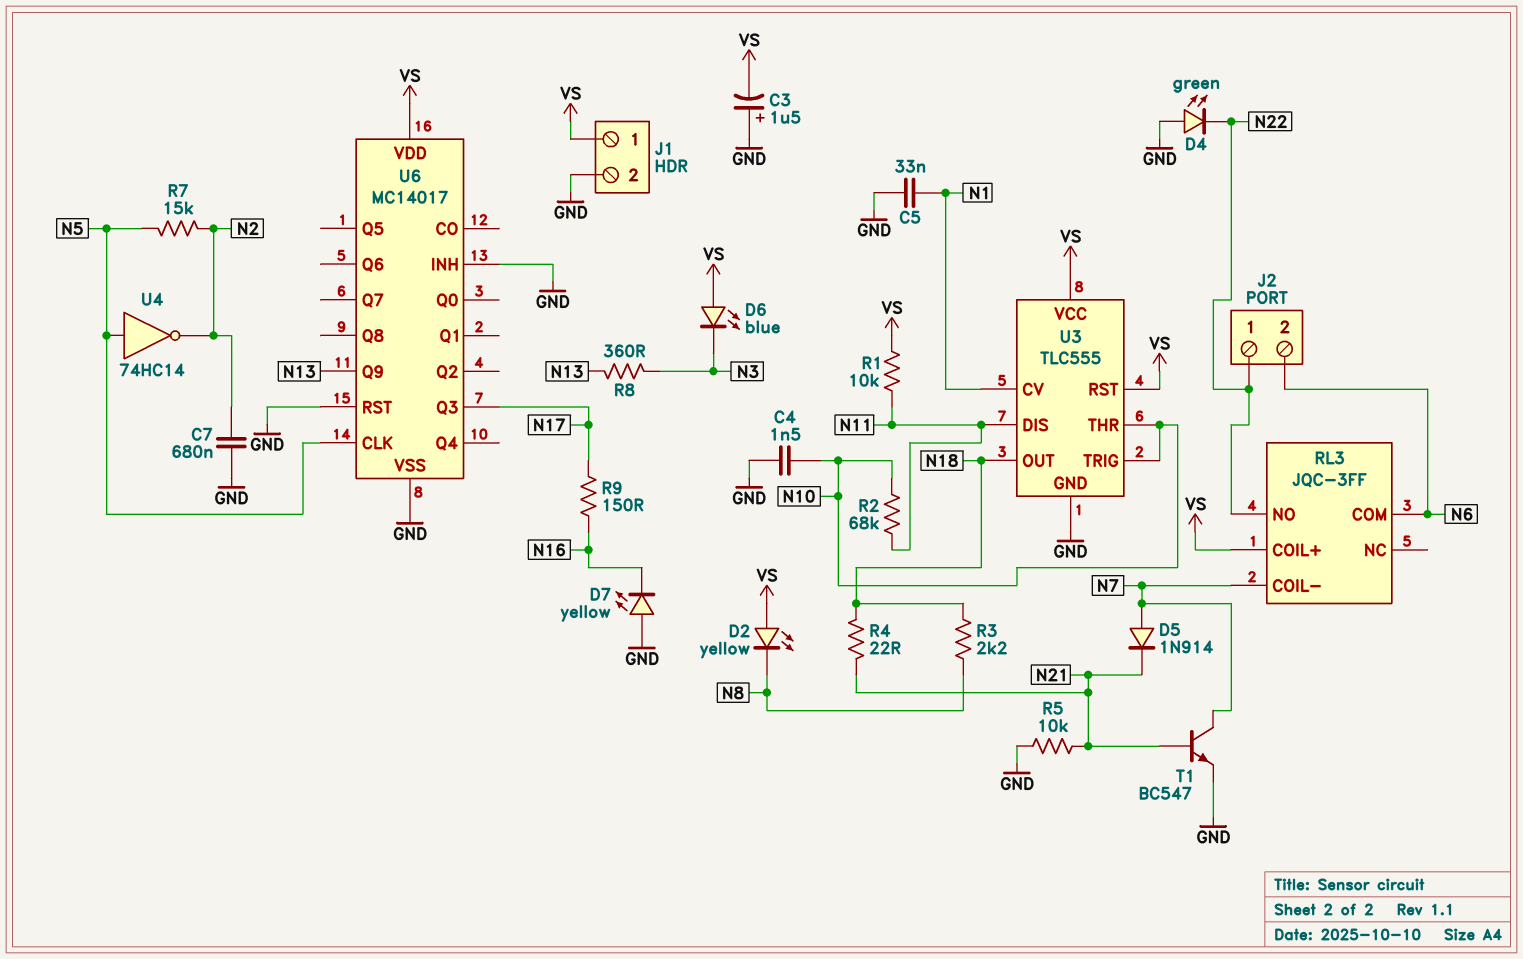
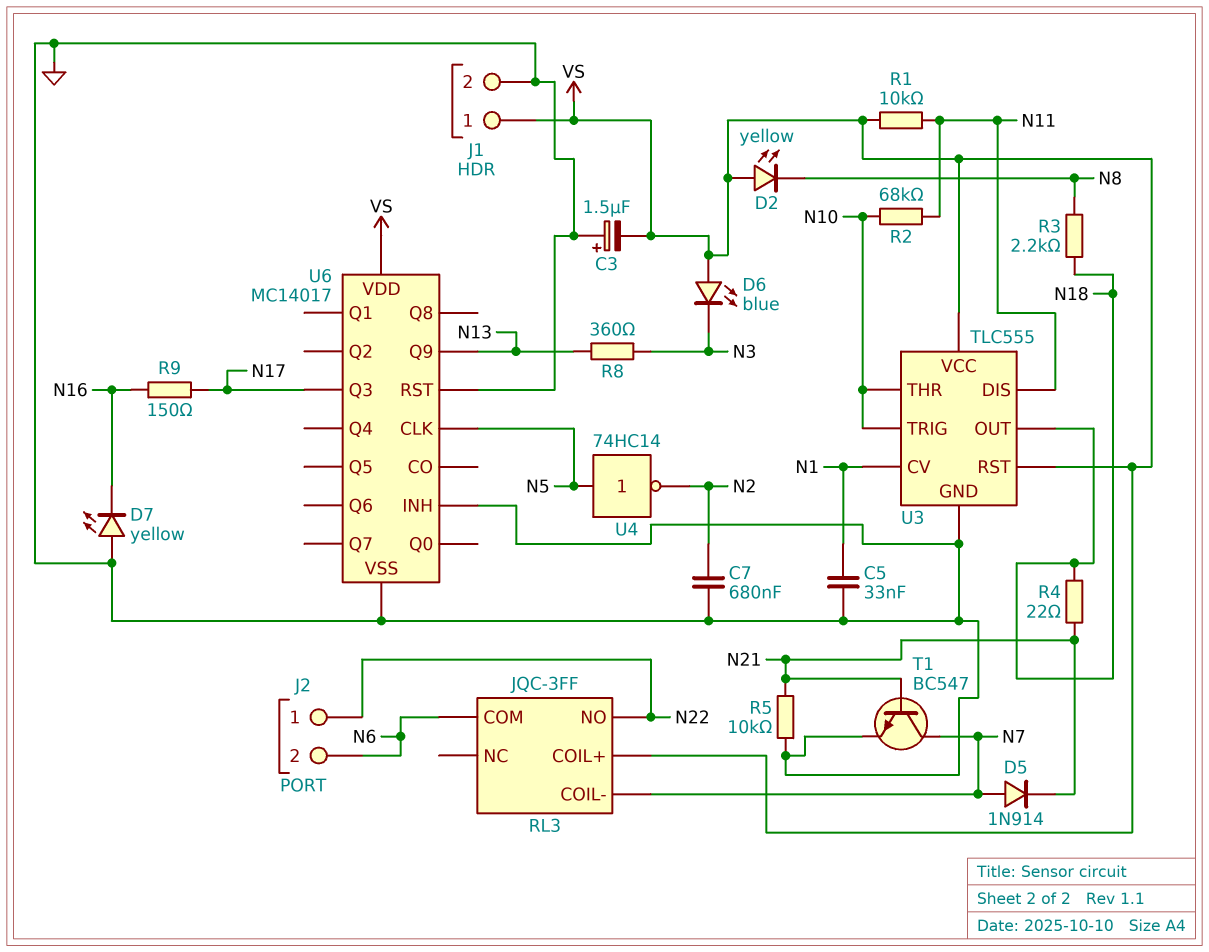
C4: 1.5nF (GND, N10) -> none
D4: LED green (A GND, K N22) -> none
R7: 15k (N2, N5) -> none

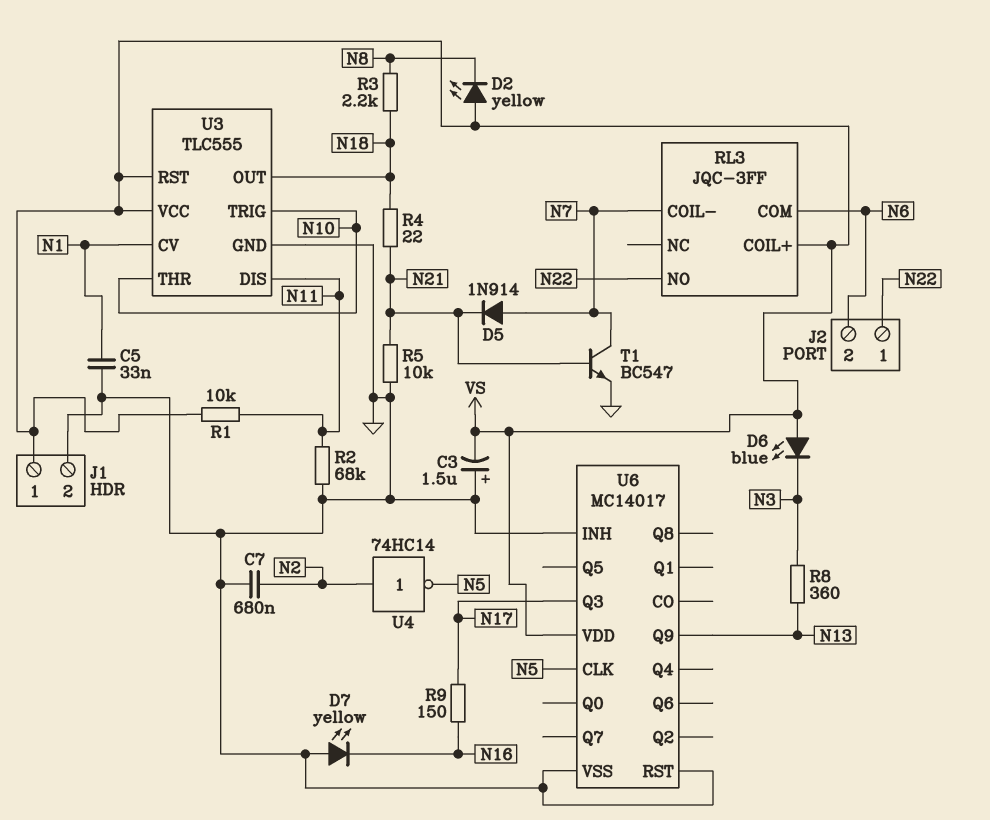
R2: 68k (N10, N11) -> 68k (GND, N11)
U4: NOT 74HC14 (in N5, out N2) -> NOT 74HC14 (in N2, out N5)

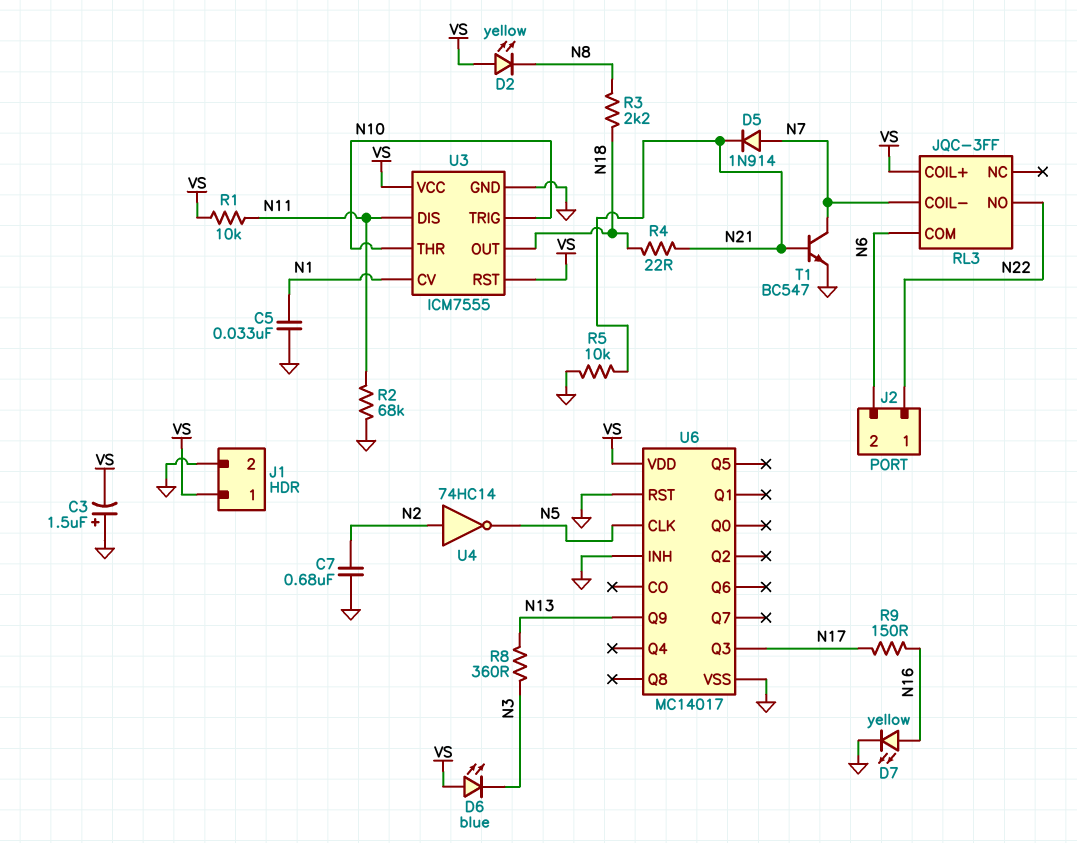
D7: LED yellow (A GND, K N16) -> LED yellow (A N16, K GND)
U3: TLC555 -> ICM7555

